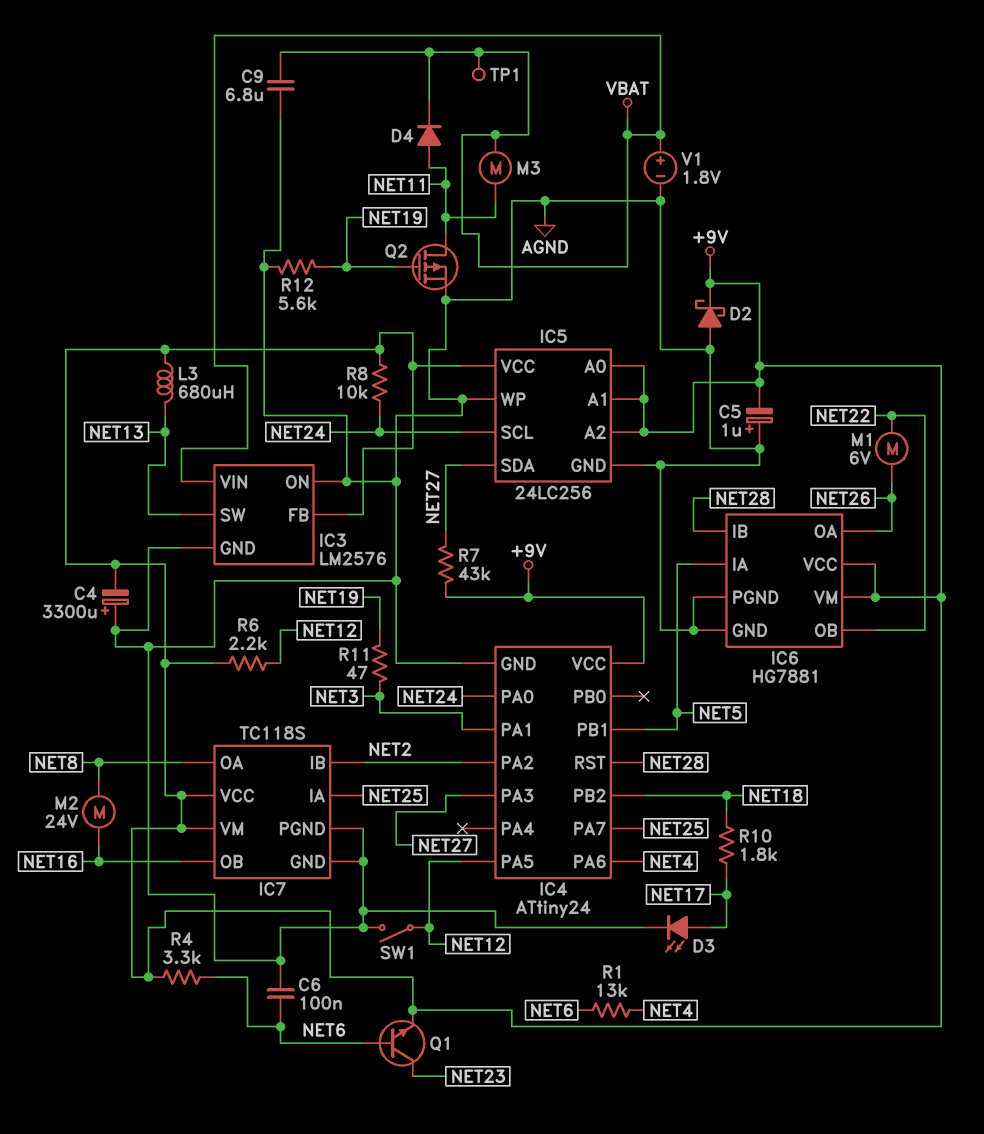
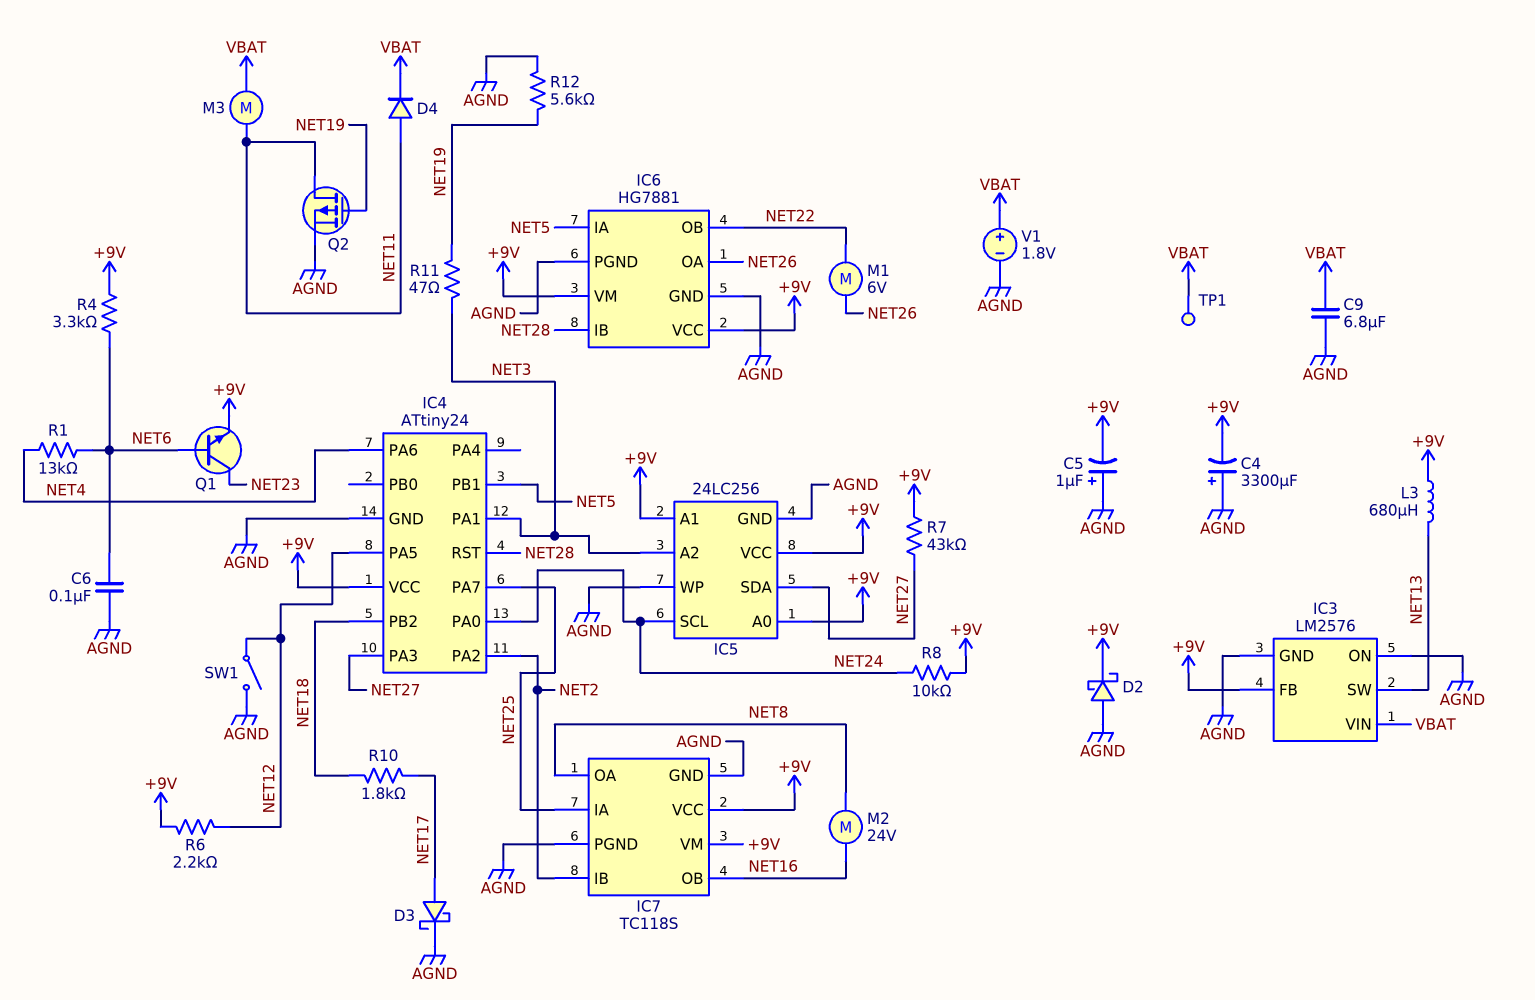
D3: LED (A NET17, K AGND) -> schottky (A NET17, K AGND)
IC5 pin A2: +9V -> NET3

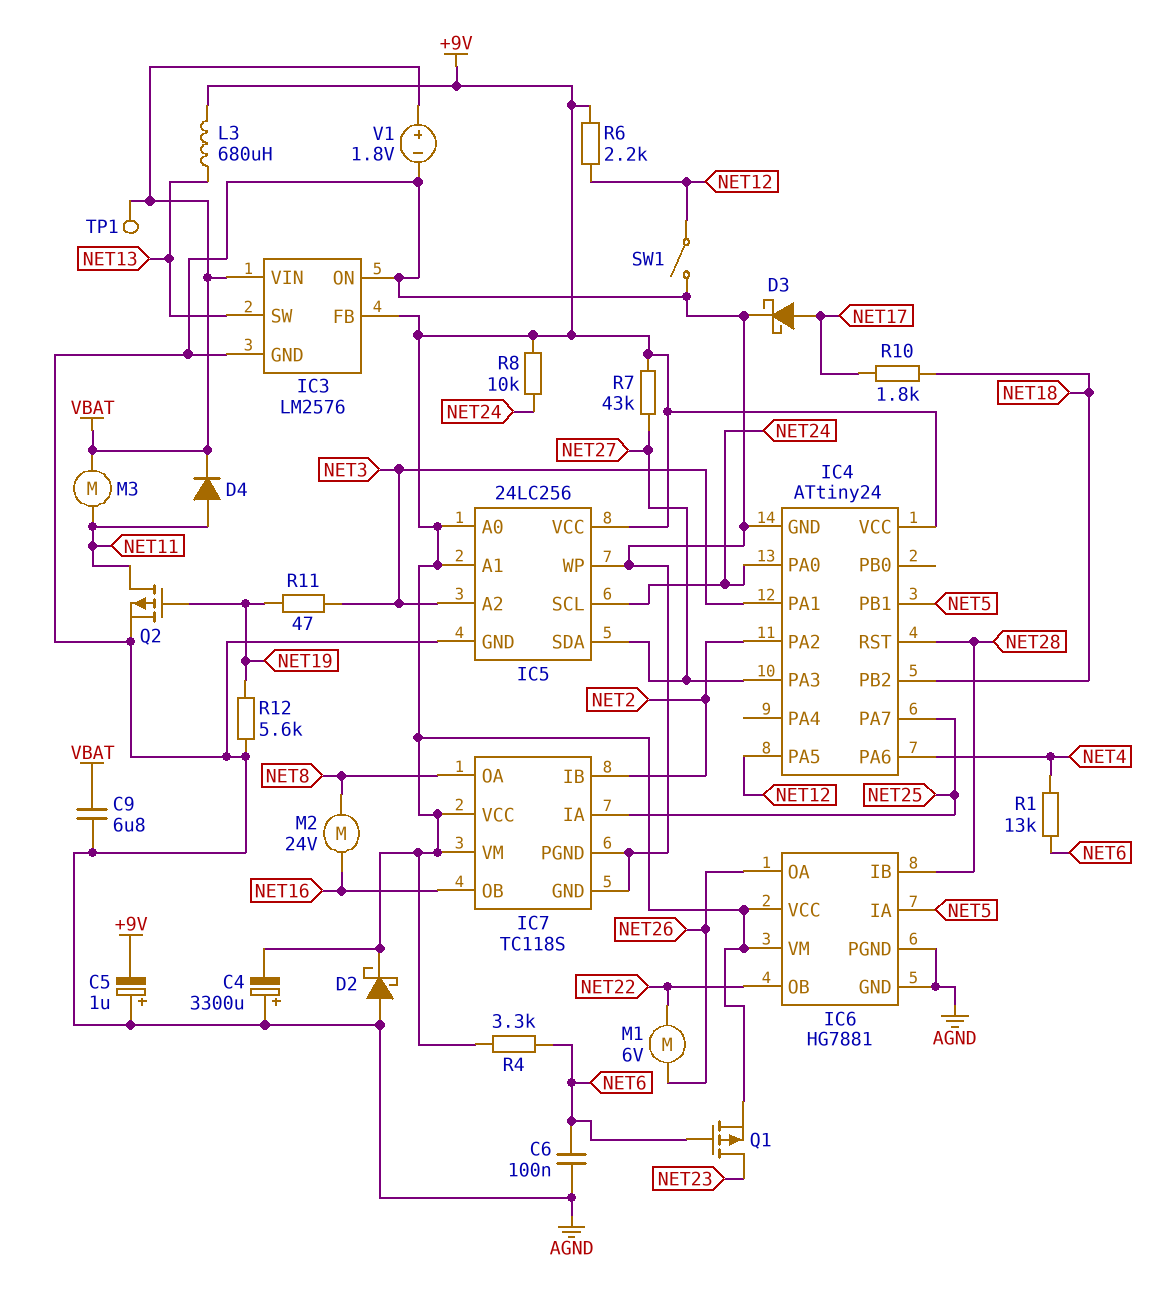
Q1: NPN (B NET6, C NET23, E +9V) -> PMOS (G NET6, D NET23, S +9V)

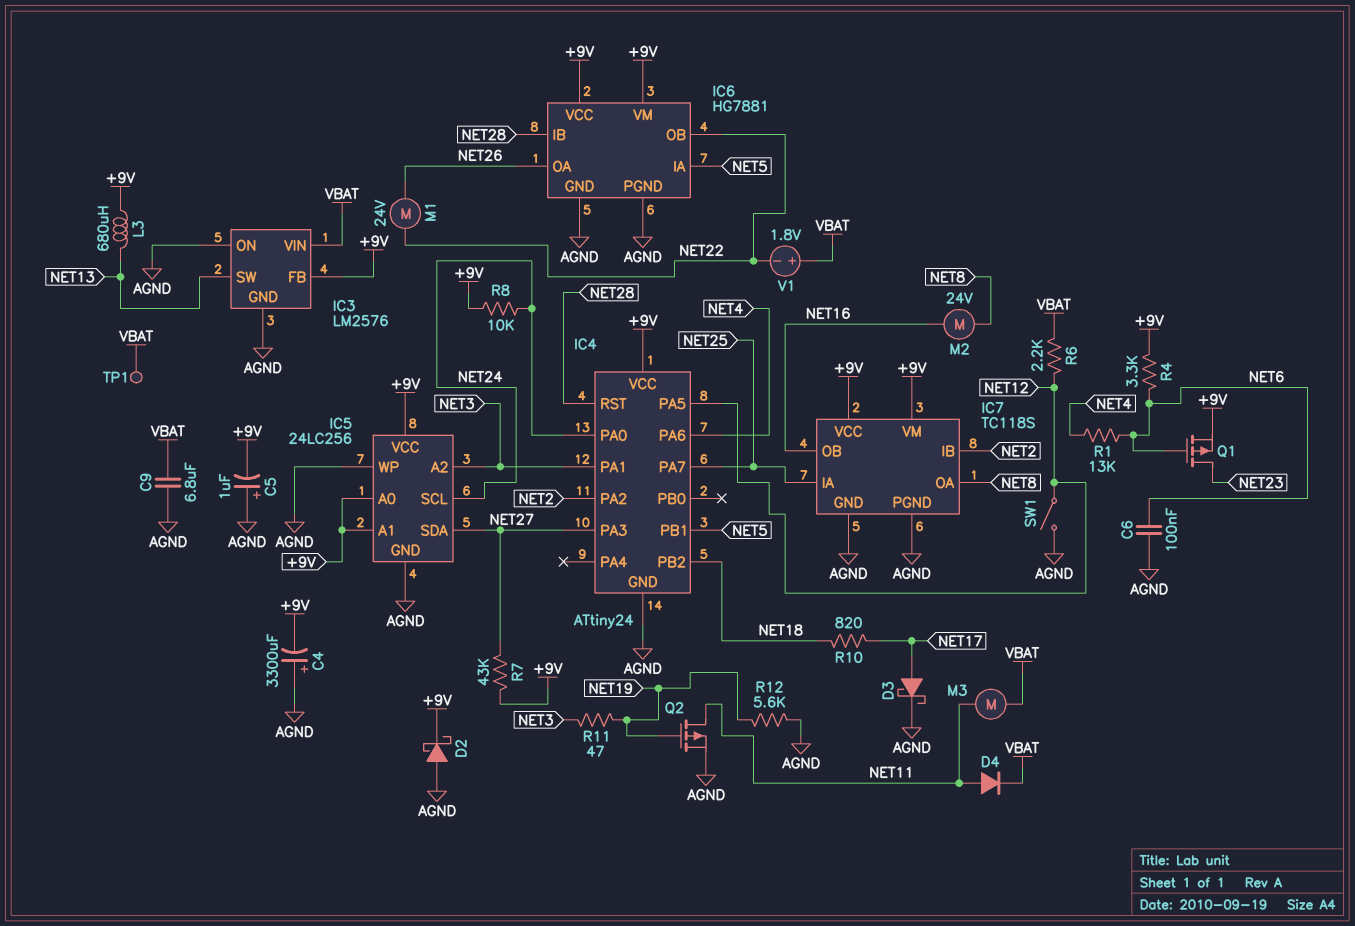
M1: motor 6V (NET22, NET26) -> motor 24V (NET22, NET26)
R6: 2.2k (+9V, NET12) -> 2.2k (NET12, VBAT)
R10: 1.8k (NET17, NET18) -> 820 (NET17, NET18)
V1: 1.8V (plus VBAT, minus AGND) -> 1.8V (plus VBAT, minus NET22)

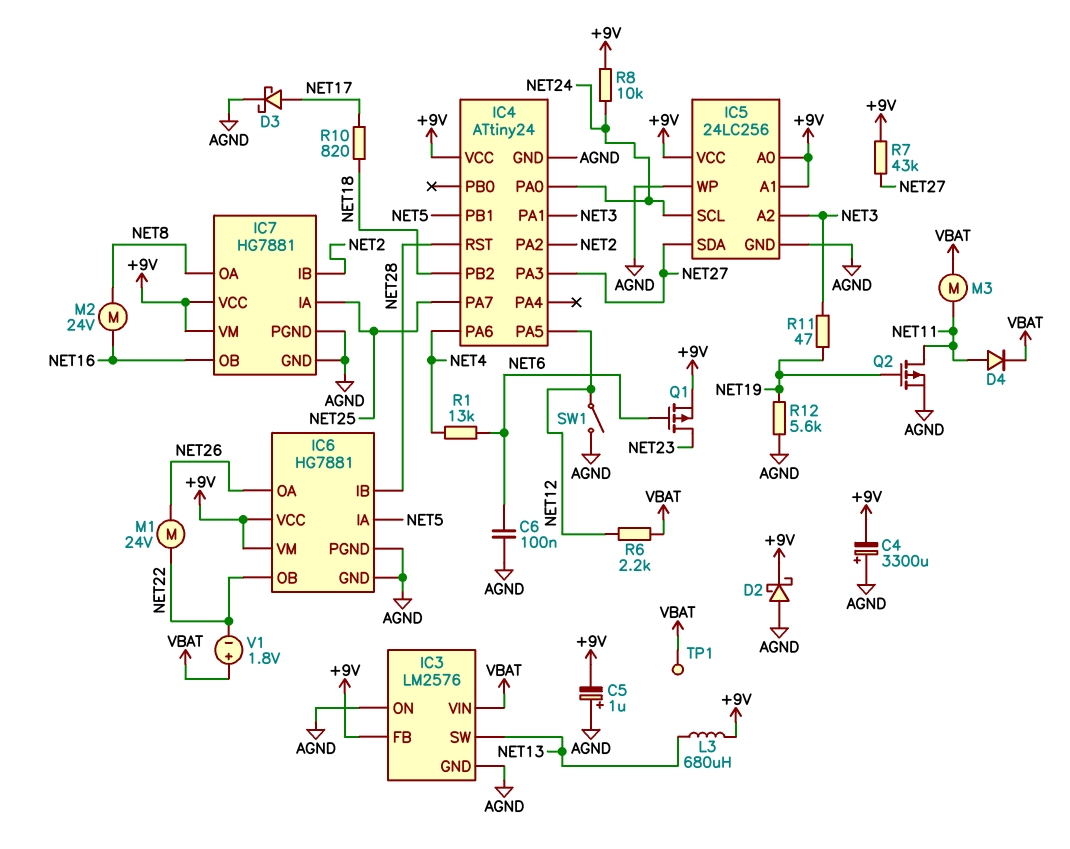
C9: 6.8uF (AGND, VBAT) -> none
IC7: TC118S -> HG7881
R4: 3.3k (+9V, NET6) -> none

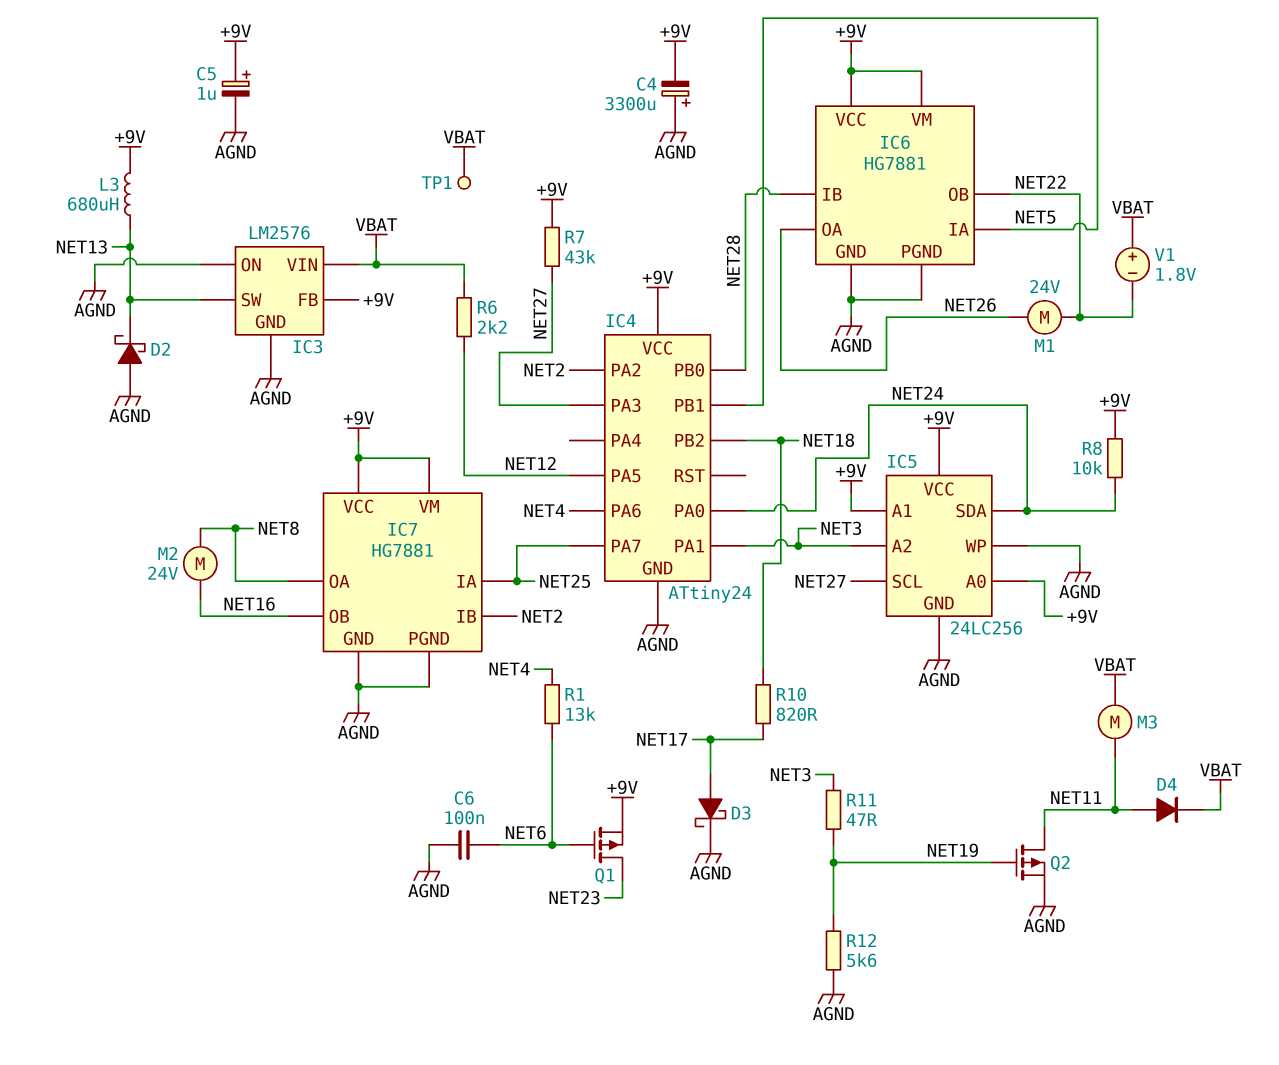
C5: 1uF (plus AGND, minus +9V) -> 1uF (plus +9V, minus AGND)
D2: schottky (A AGND, K +9V) -> schottky (A AGND, K NET13)
IC4 pin PB0: none -> NET28
IC4 pin RST: NET28 -> none
IC5 pin SCL: NET24 -> NET27
IC5 pin SDA: NET27 -> NET24
SW1: switch (AGND, NET12) -> none

